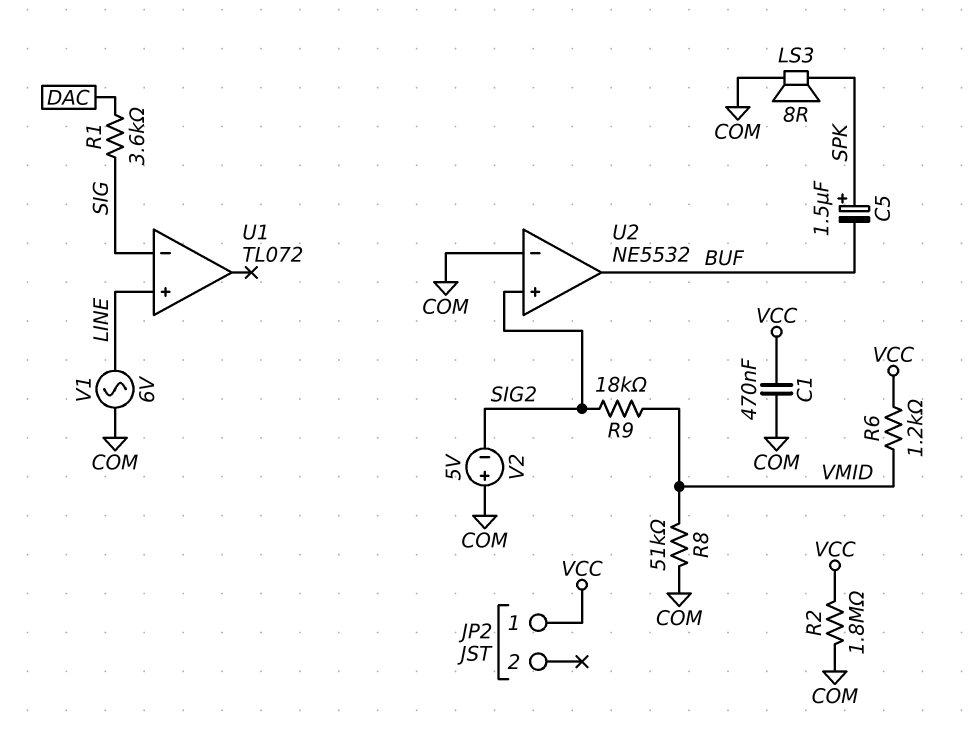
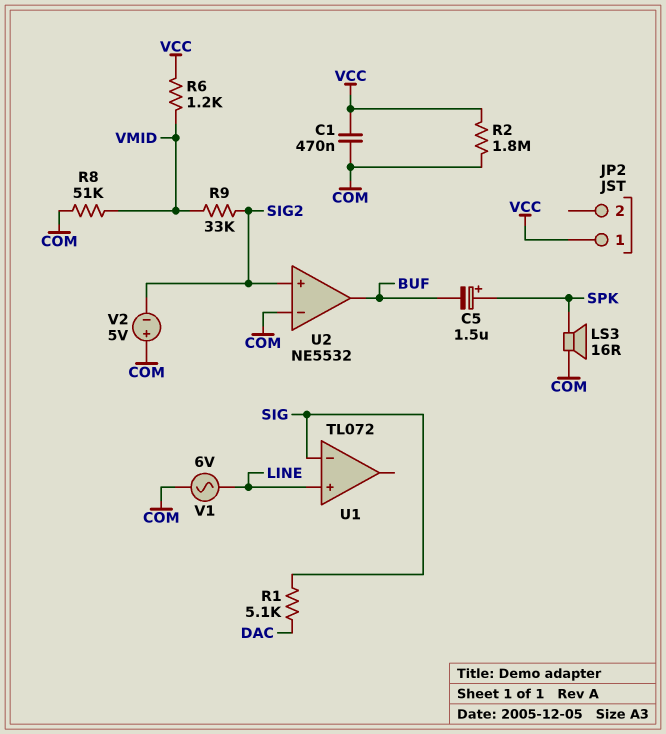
LS3: speaker 8R (COM, SPK) -> speaker 16R (COM, SPK)
R1: 3.6k (DAC, SIG) -> 5.1k (DAC, SIG)
R9: 18k (SIG2, VMID) -> 33k (SIG2, VMID)

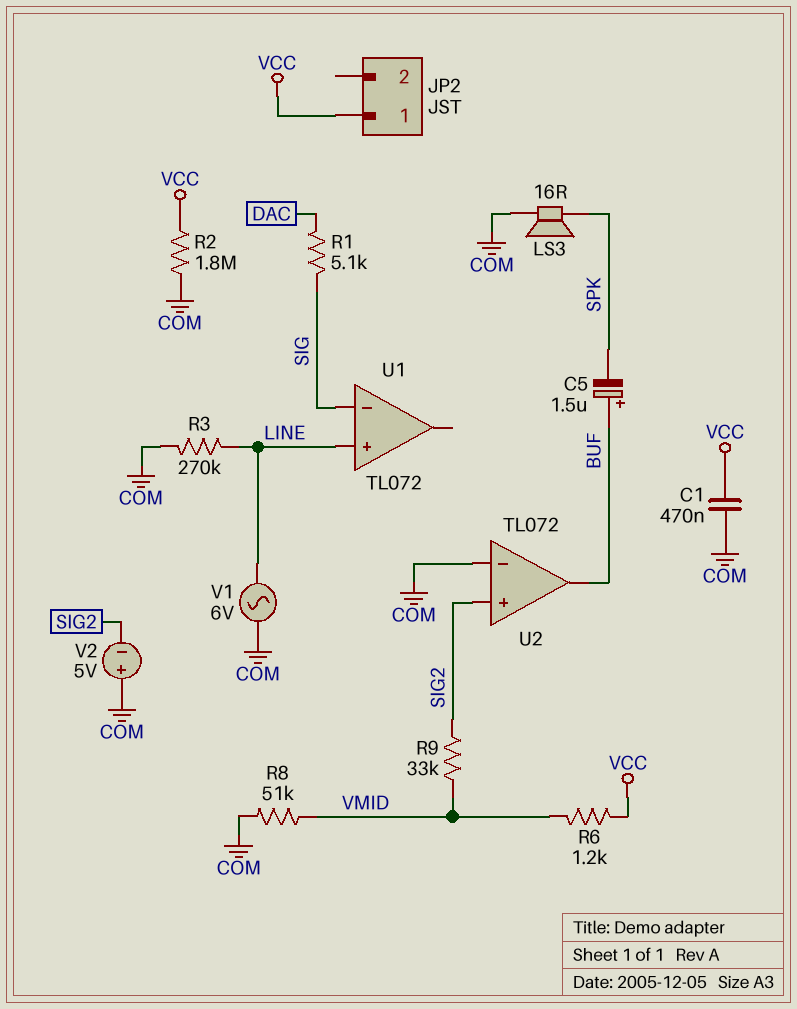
C5: 1.5uF (plus SPK, minus BUF) -> 1.5uF (plus BUF, minus SPK)
R3: none -> 270k (COM, LINE)
U2: NE5532 -> TL072

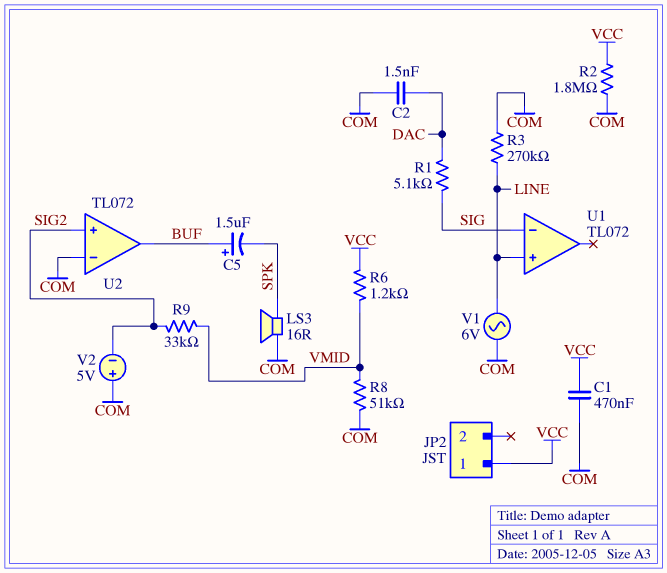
C2: none -> 1.5nF (COM, DAC)

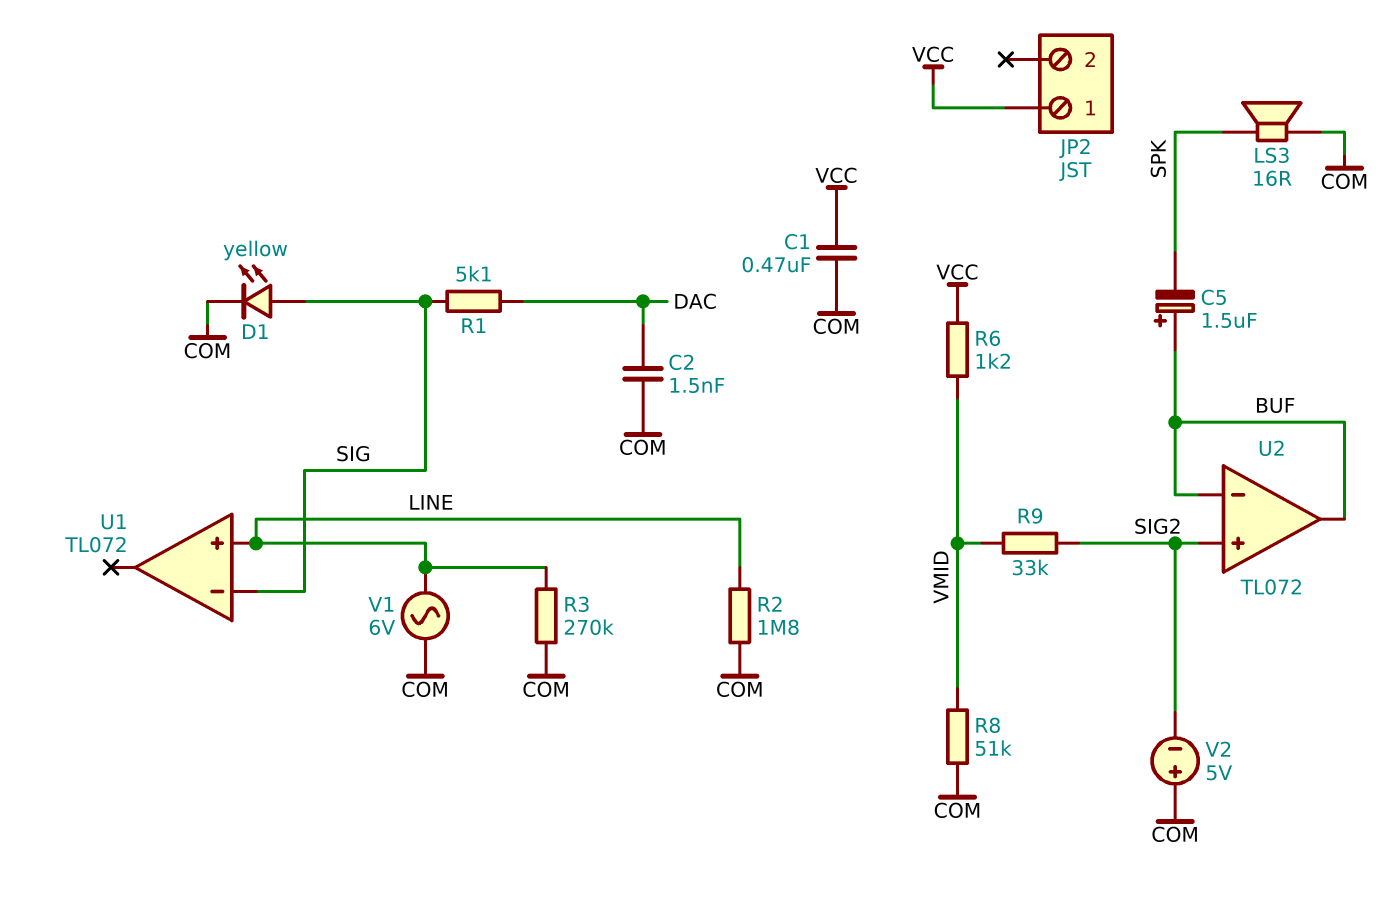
D1: none -> LED yellow (A SIG, K COM)
R2: 1.8M (COM, VCC) -> 1.8M (COM, LINE)
U2 pin in-: COM -> BUF

